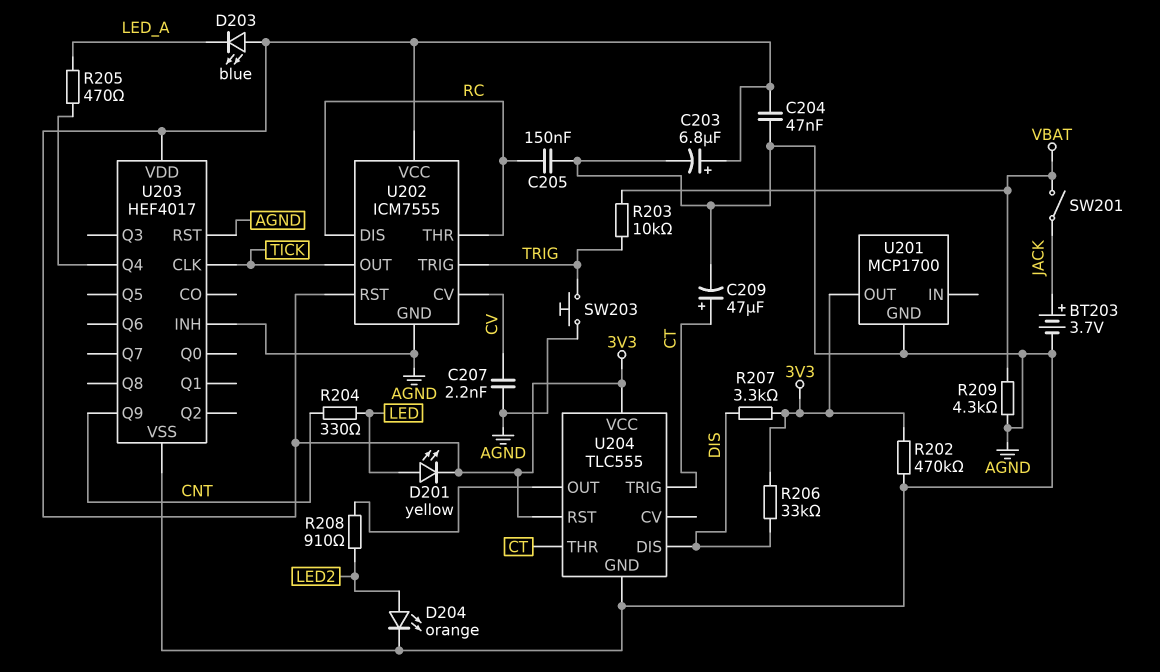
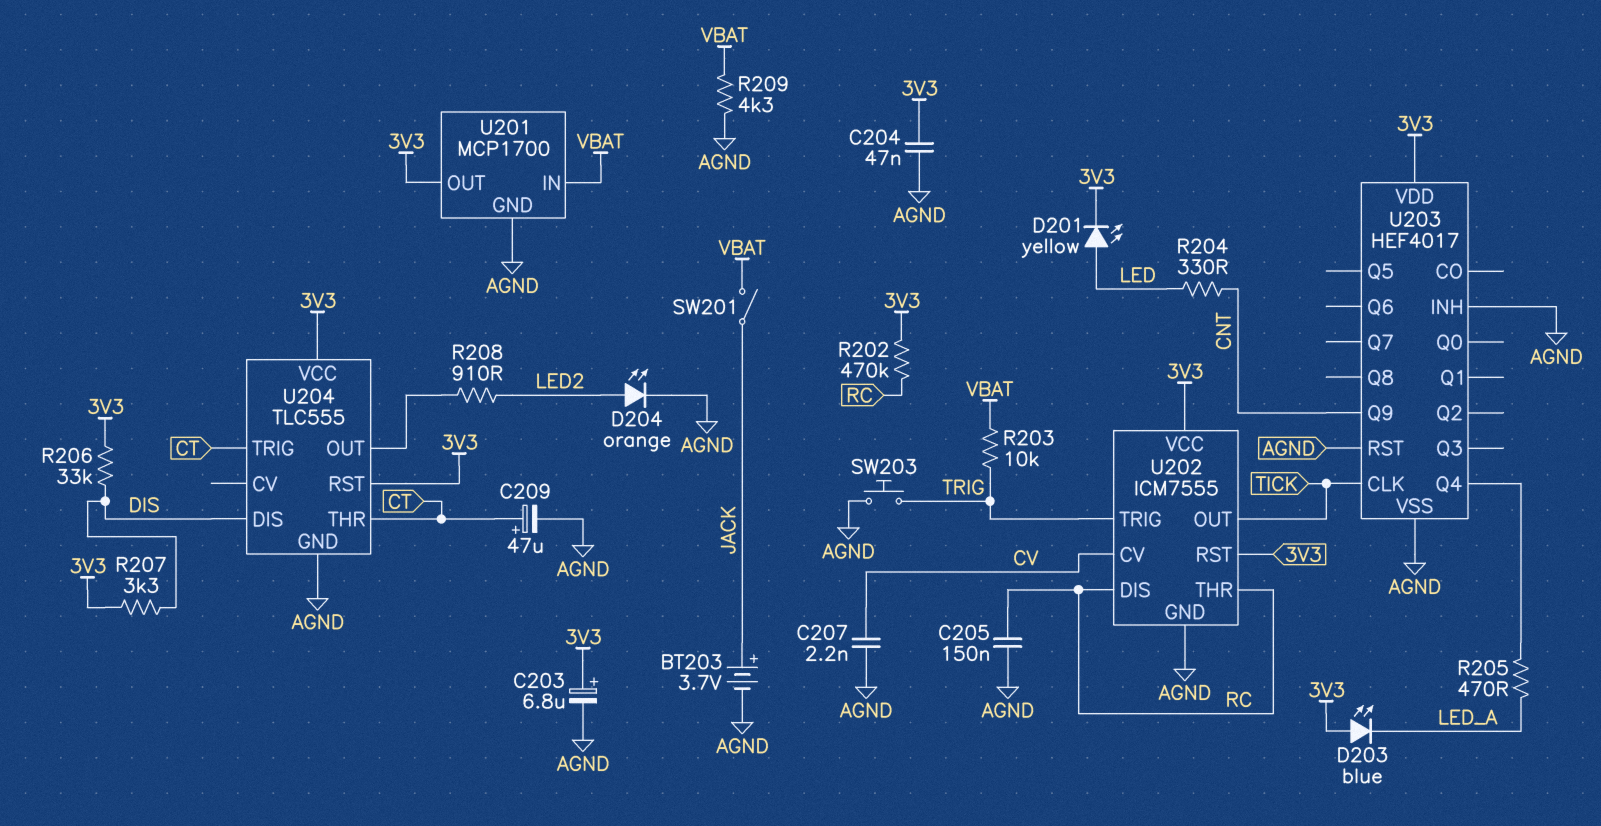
R202: 470k (3V3, AGND) -> 470k (3V3, RC)
U201 pin IN: none -> VBAT

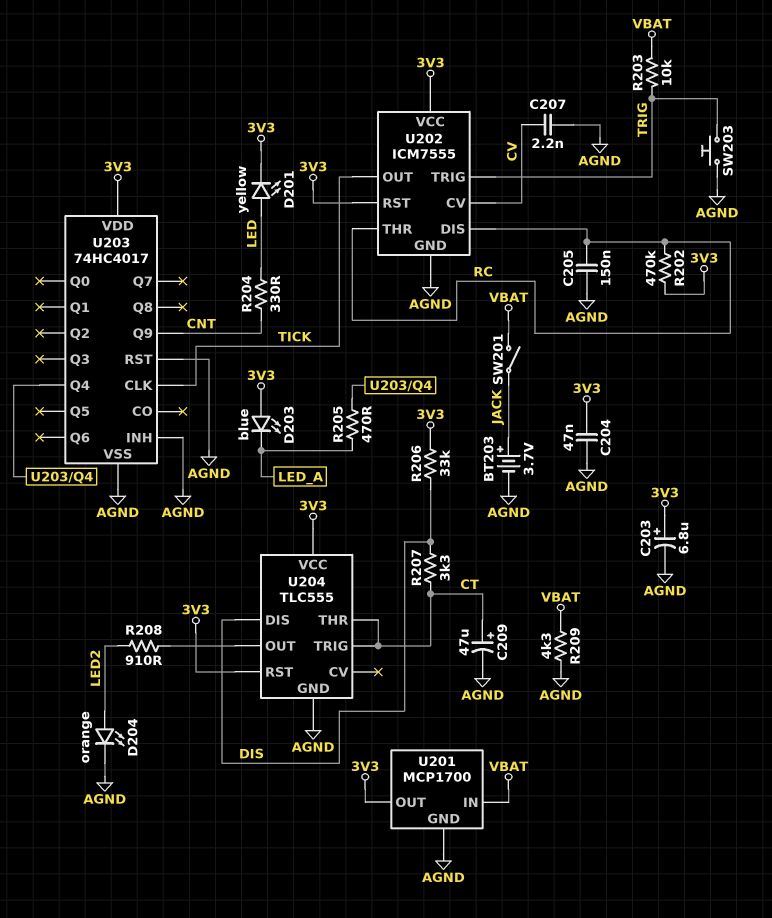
R207: 3.3k (3V3, DIS) -> 3.3k (CT, DIS)
U203: HEF4017 -> 74HC4017

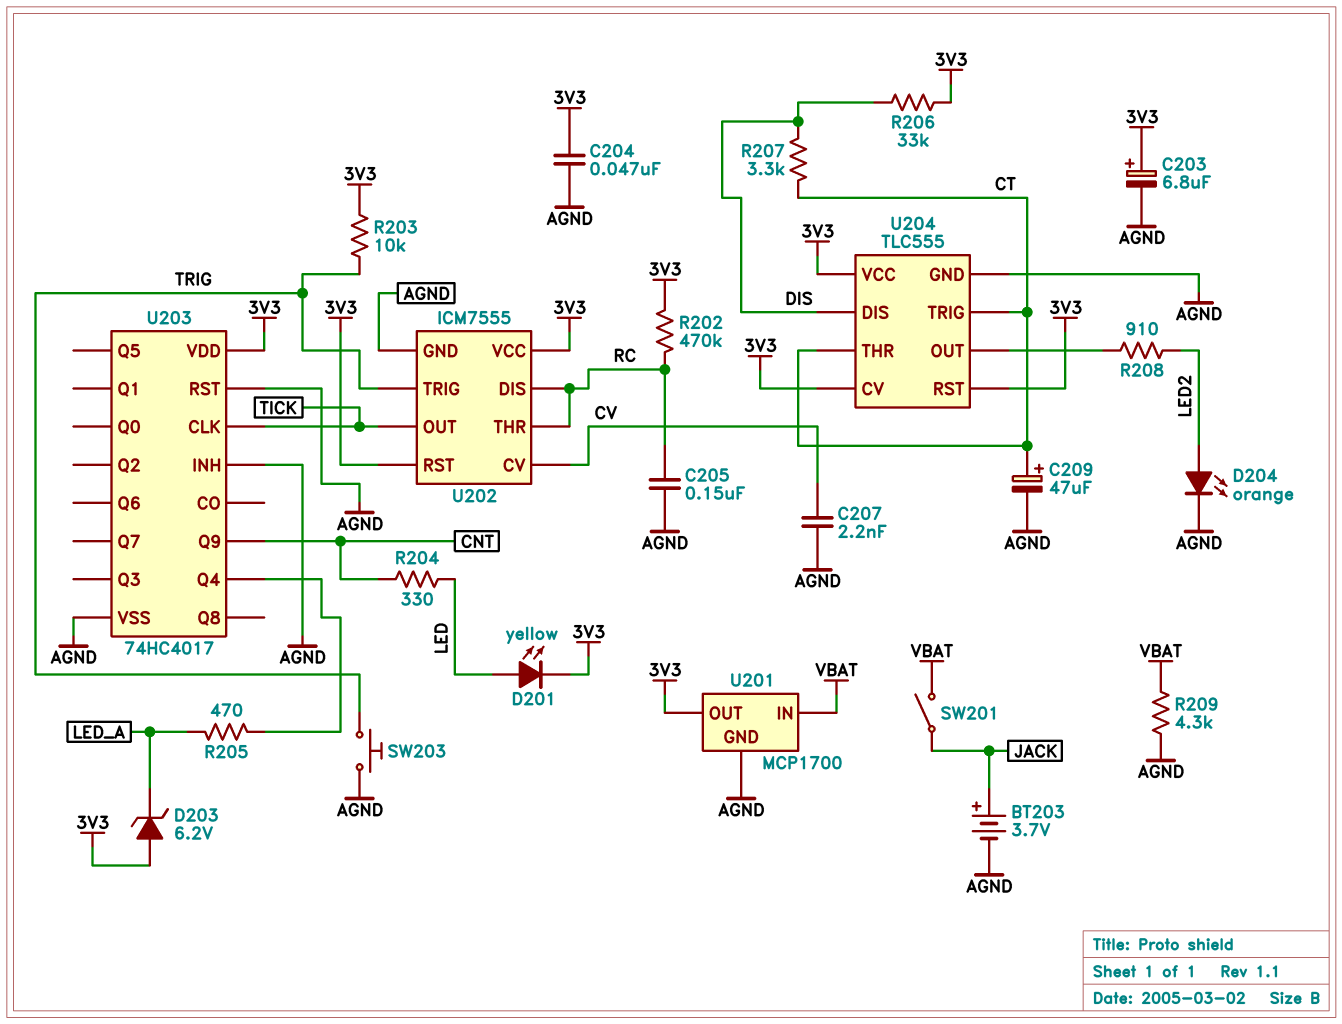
D203: LED blue (A 3V3, K LED_A) -> zener 6.2V (A 3V3, K LED_A)
R203: 10k (TRIG, VBAT) -> 10k (3V3, TRIG)
U204 pin CV: none -> 3V3

